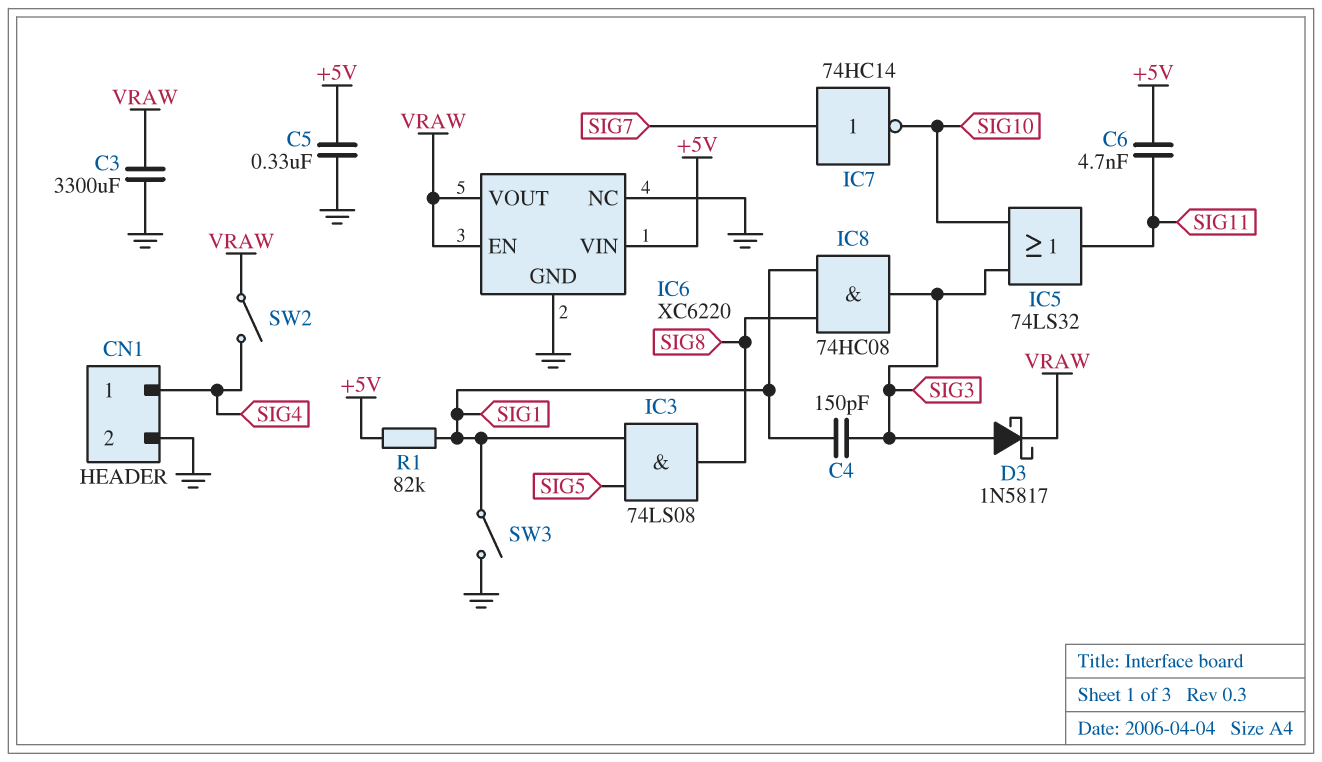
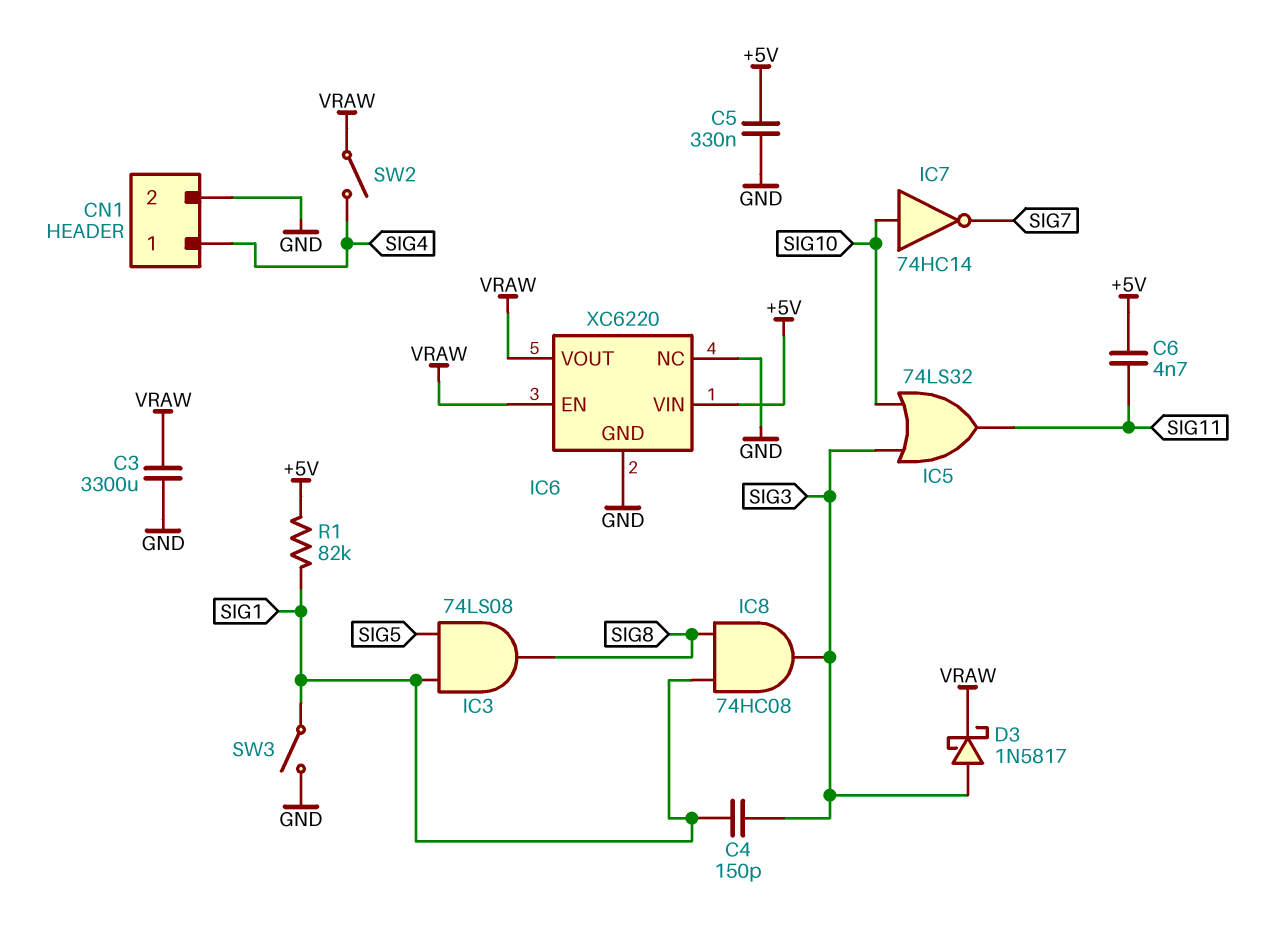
IC7: NOT 74HC14 (in SIG7, out SIG10) -> NOT 74HC14 (in SIG10, out SIG7)

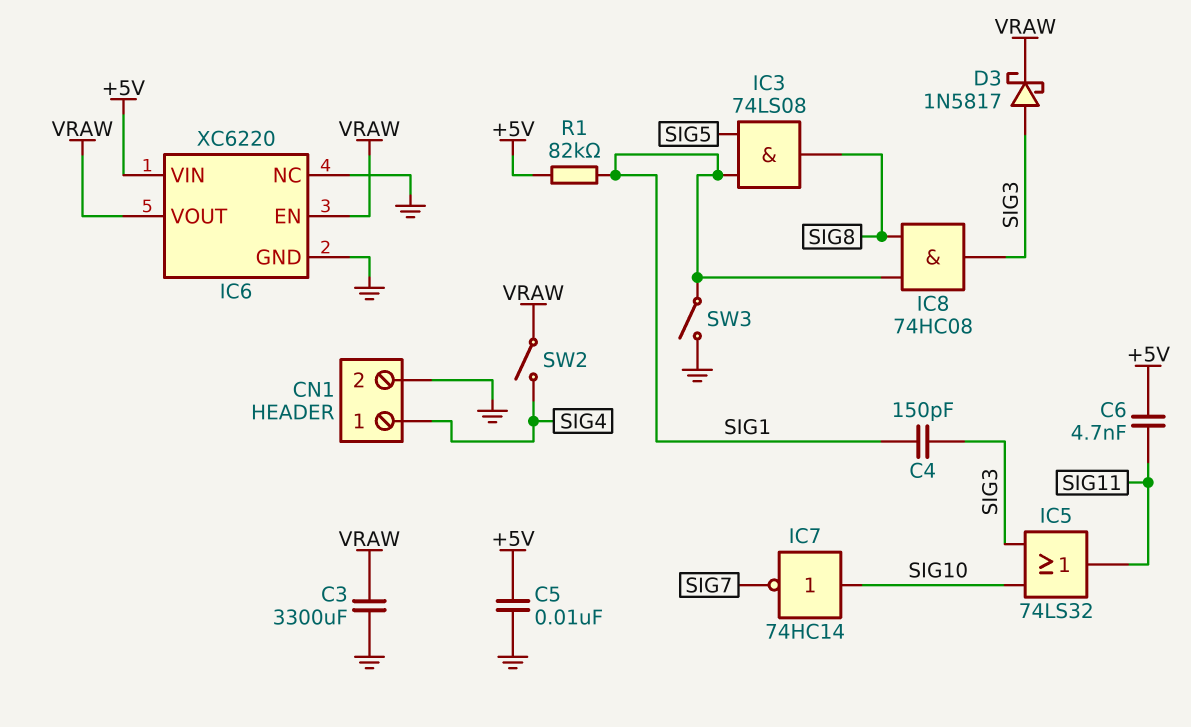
C5: 330nF (+5V, GND) -> 10nF (+5V, GND)

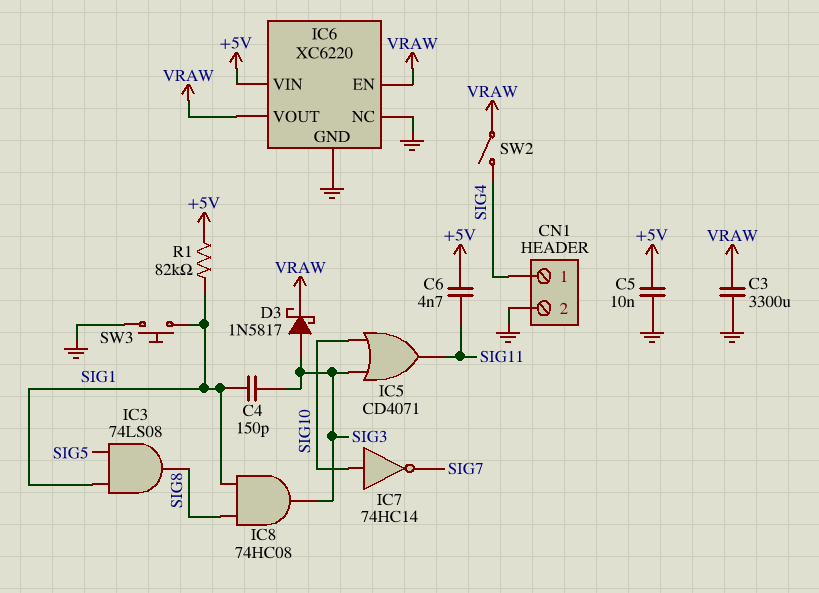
IC5: OR 74LS32 (in SIG3, in SIG10, out SIG11) -> OR CD4071 (in SIG3, in SIG10, out SIG11)
SW3: switch (GND, SIG1) -> button (GND, SIG1)

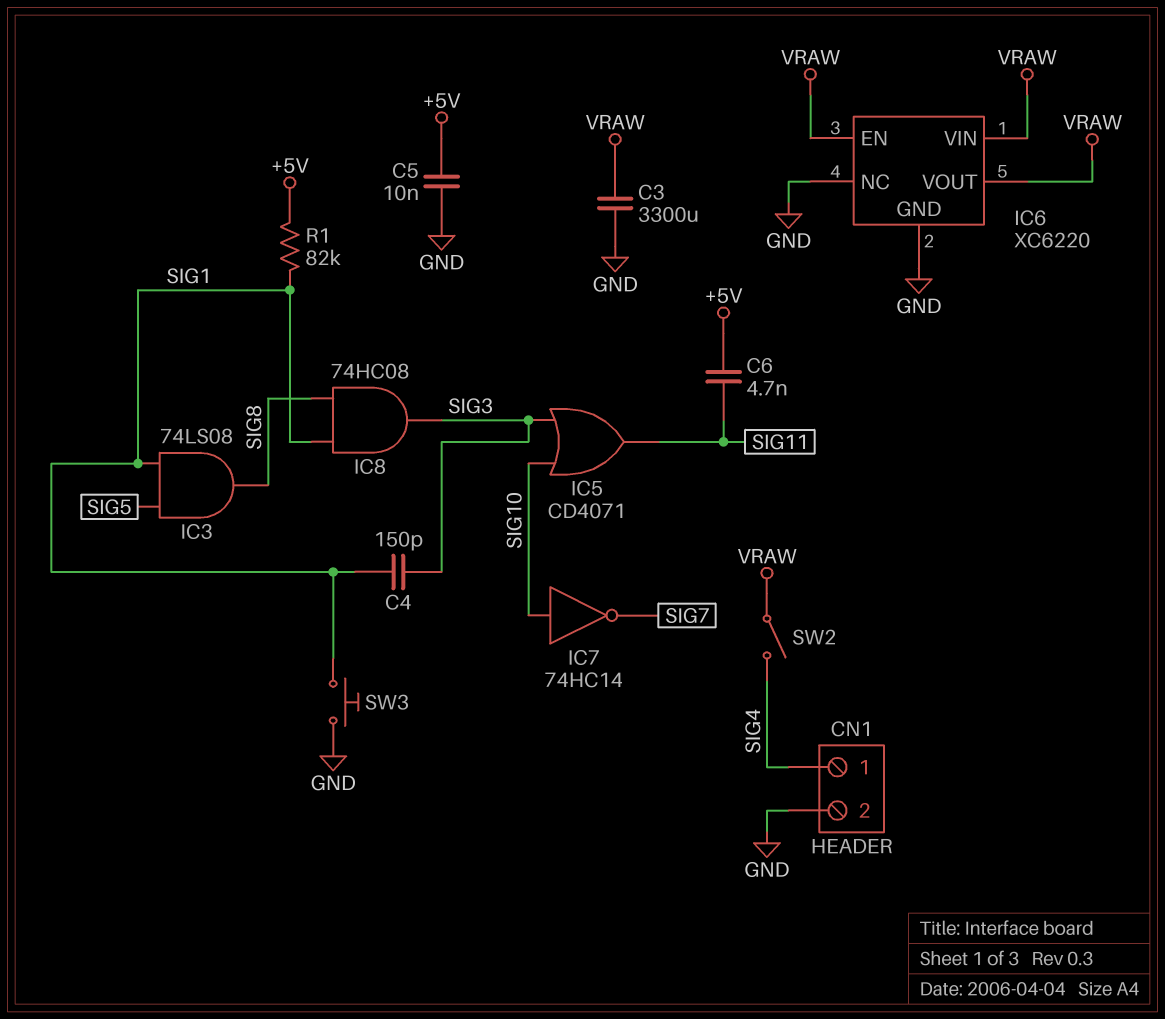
D3: schottky 1N5817 (A SIG3, K VRAW) -> none
IC6 pin VIN: +5V -> VRAW

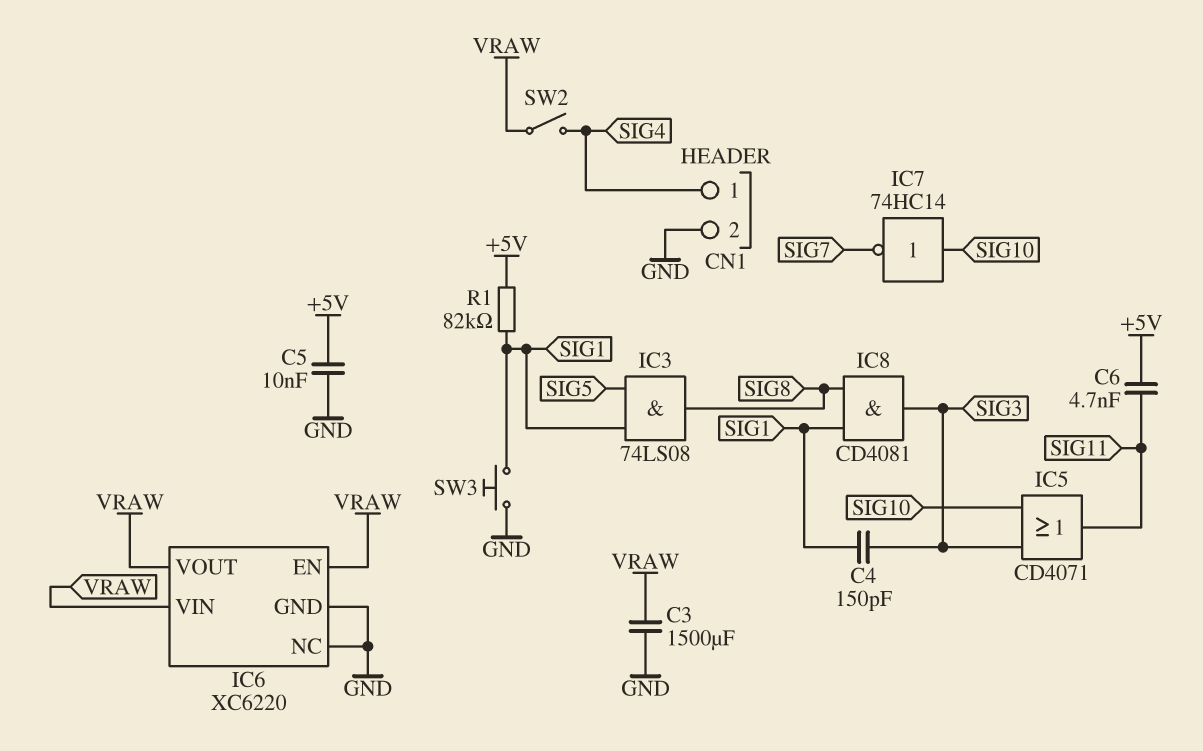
C3: 3300uF (GND, VRAW) -> 1500uF (GND, VRAW)
IC8: AND 74HC08 (in SIG1, in SIG8, out SIG3) -> AND CD4081 (in SIG1, in SIG8, out SIG3)

